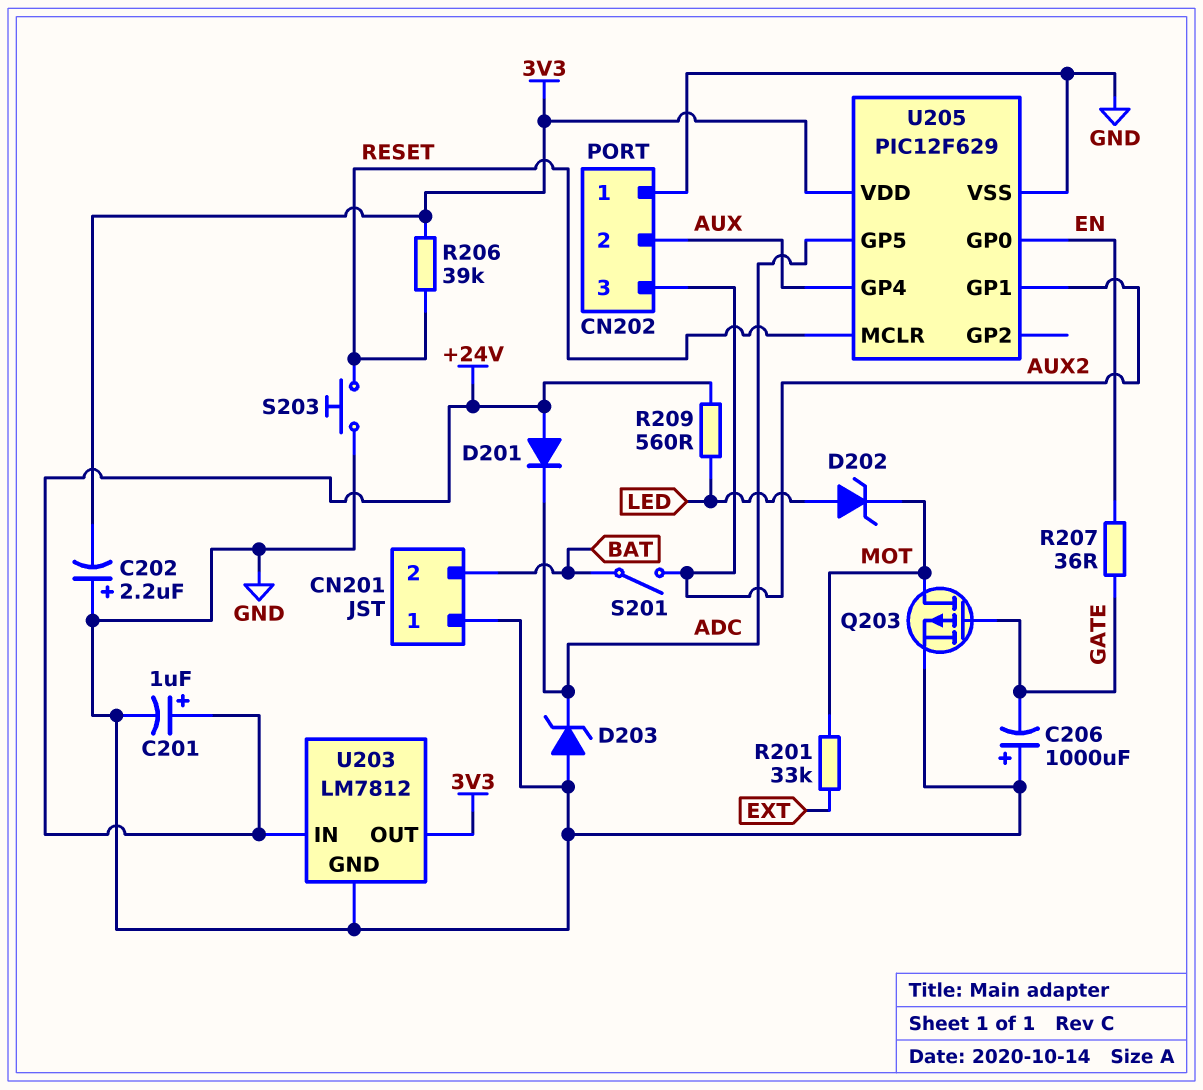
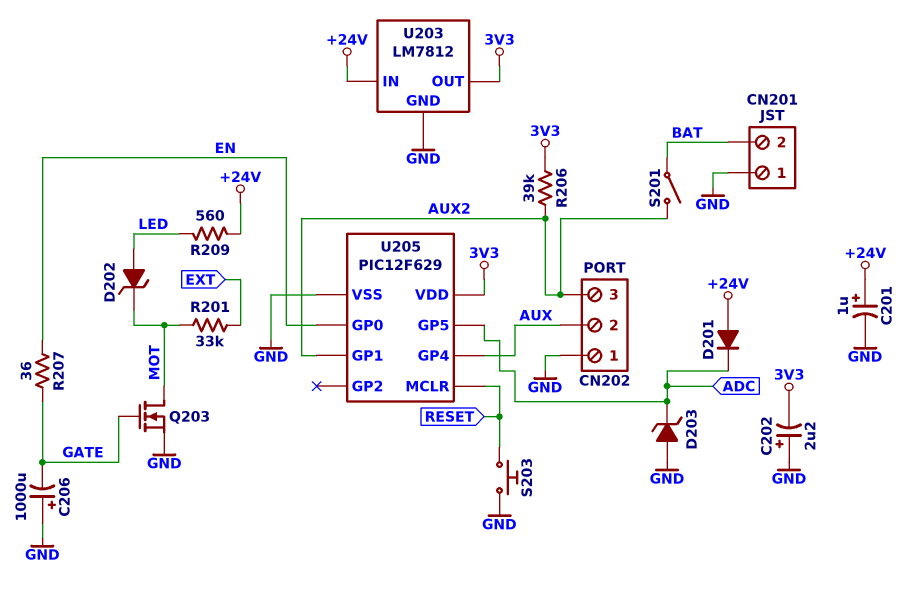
Q203: PMOS (G GATE, D MOT, S GND) -> NMOS (G GATE, D MOT, S GND)
R206: 39k (3V3, RESET) -> 39k (3V3, AUX2)

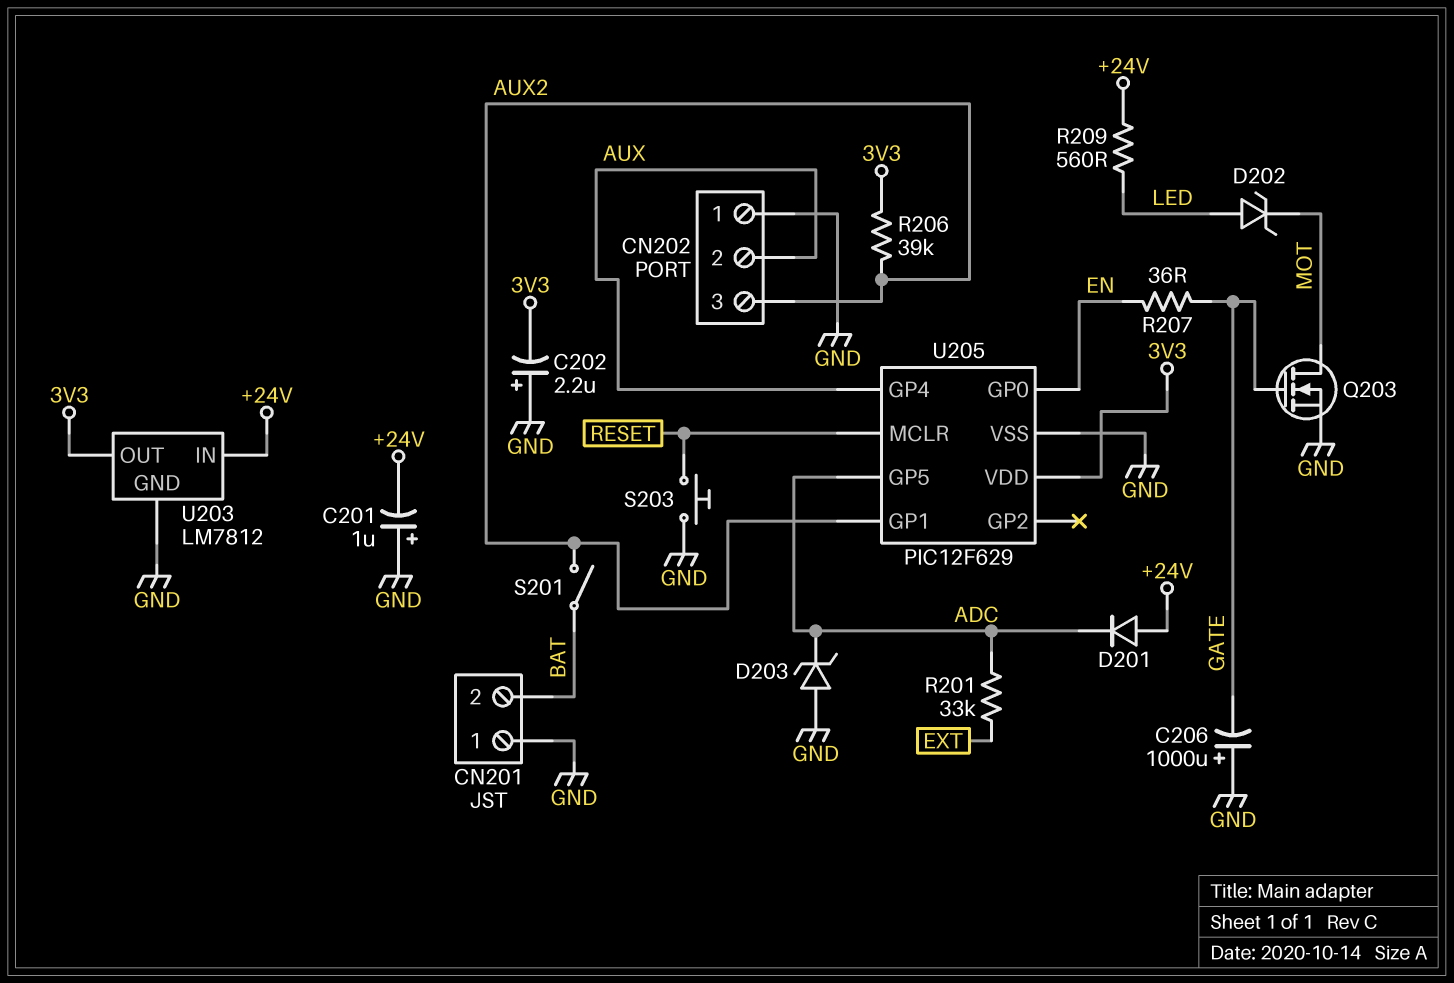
C201: 1uF (plus +24V, minus GND) -> 1uF (plus GND, minus +24V)
R201: 33k (EXT, MOT) -> 33k (ADC, EXT)

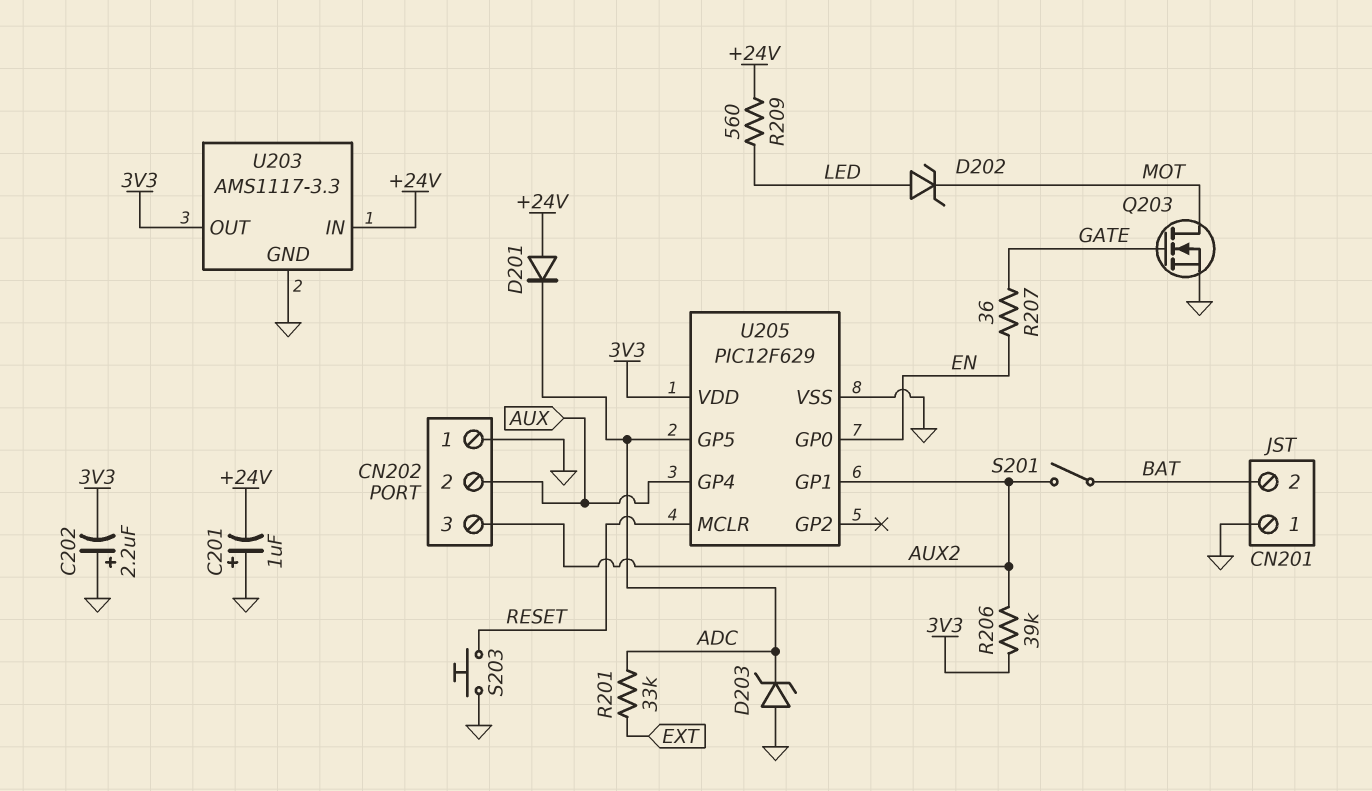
C206: 1000uF (plus GND, minus GATE) -> none
U203: LM7812 -> AMS1117-3.3

